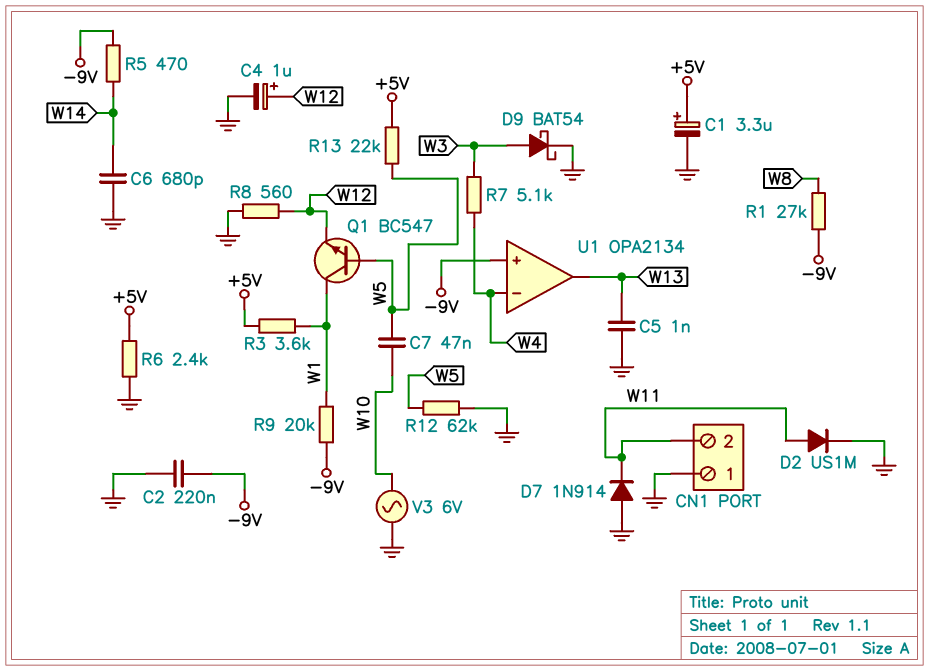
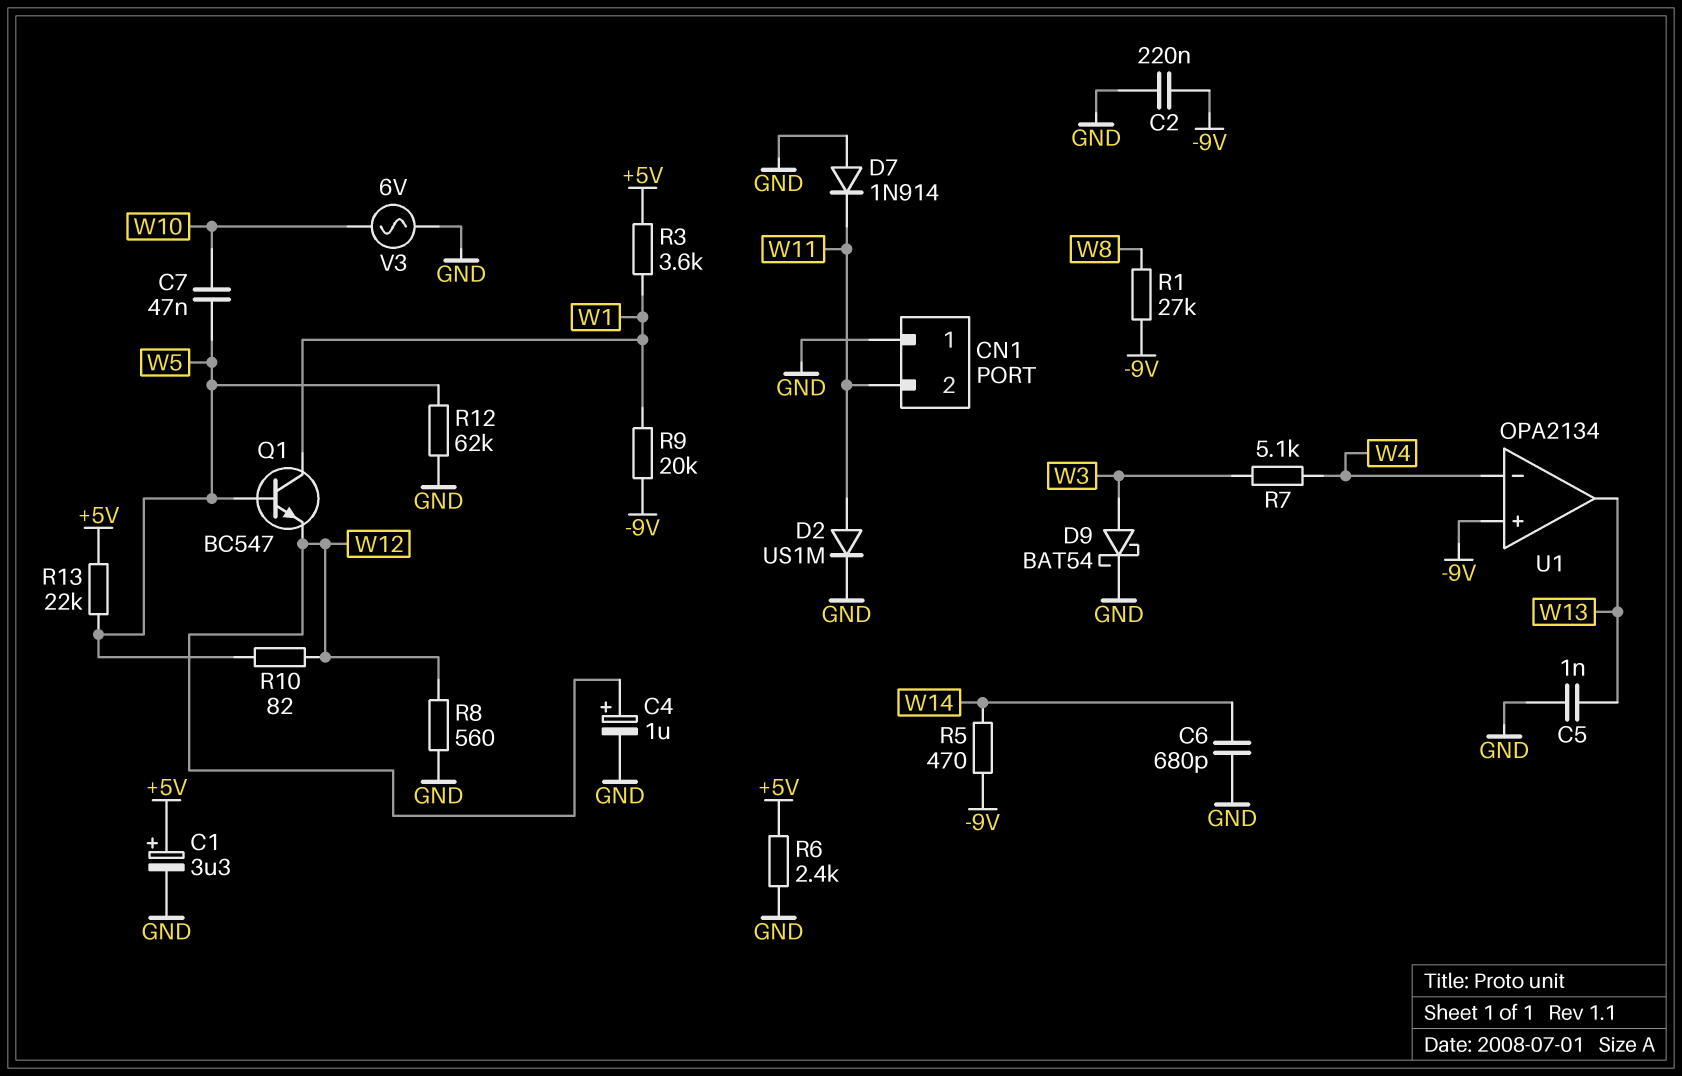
R10: none -> 82 (W5, W12)

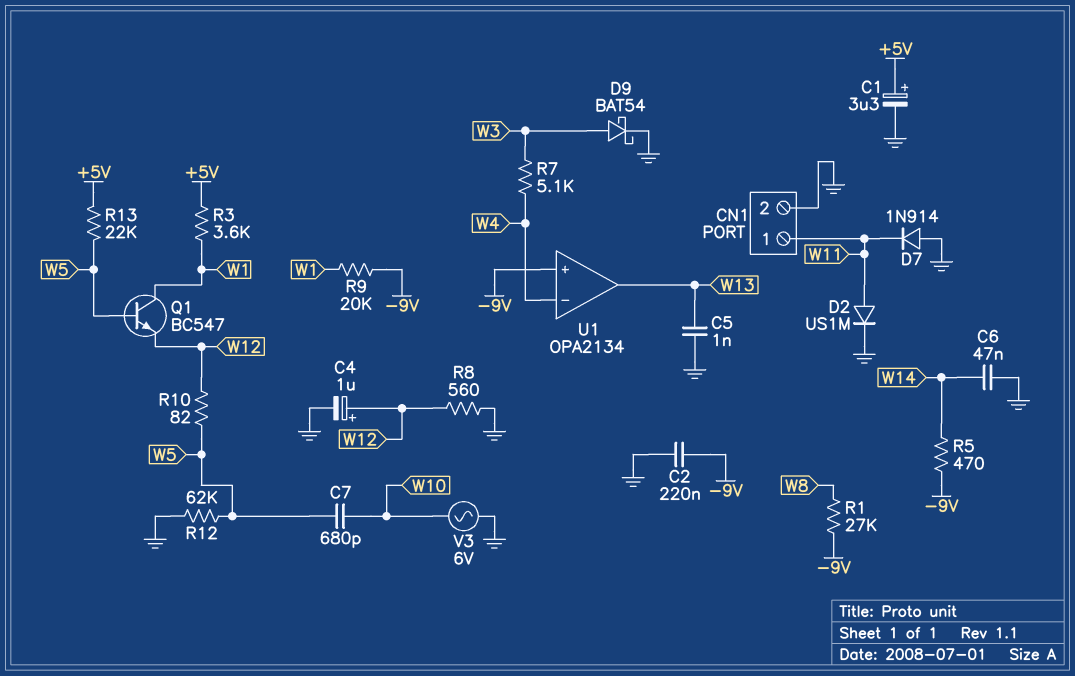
C6: 680pF (GND, W14) -> 47nF (GND, W14)
C7: 47nF (W5, W10) -> 680pF (W5, W10)
CN1 pin 1: GND -> W11
CN1 pin 2: W11 -> GND
R6: 2.4k (+5V, GND) -> none

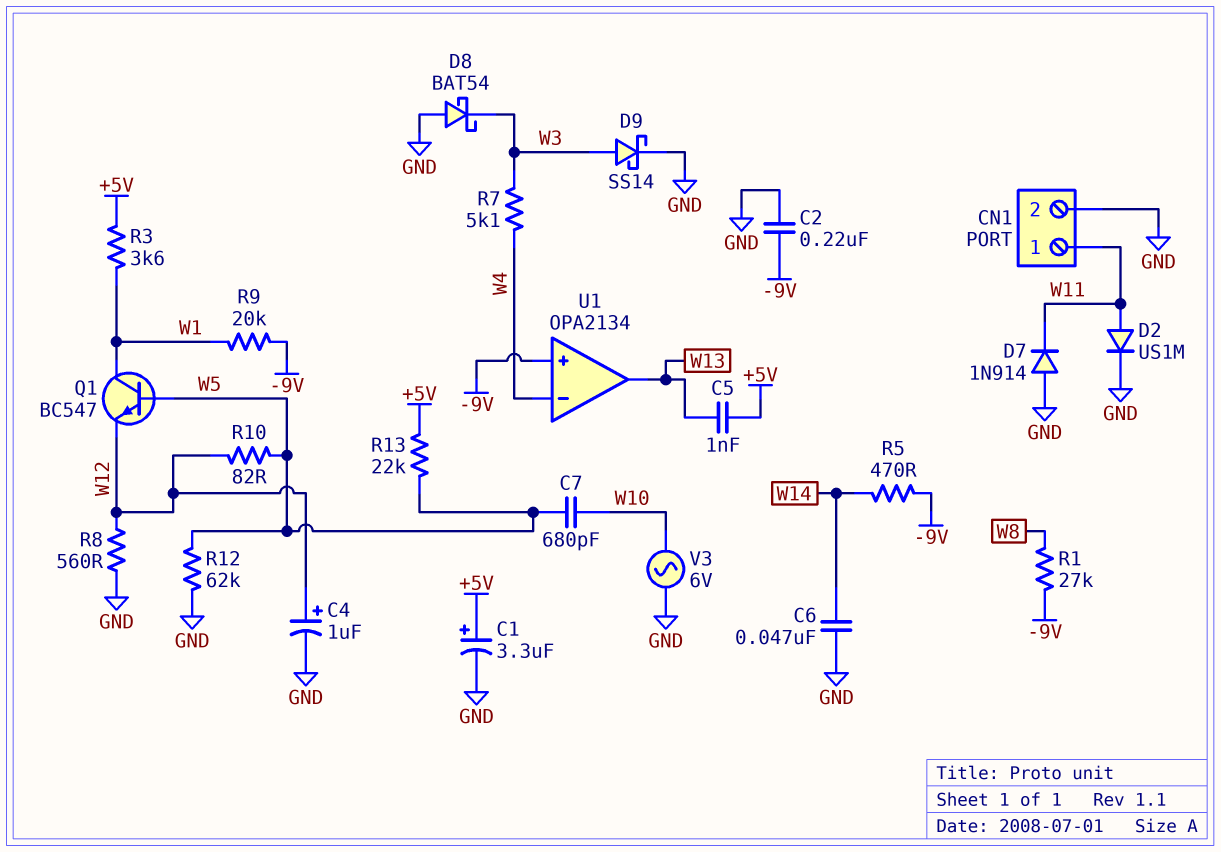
C5: 1nF (GND, W13) -> 1nF (+5V, W13)
D8: none -> schottky BAT54 (A GND, K W3)
D9: schottky BAT54 (A W3, K GND) -> schottky SS14 (A W3, K GND)

